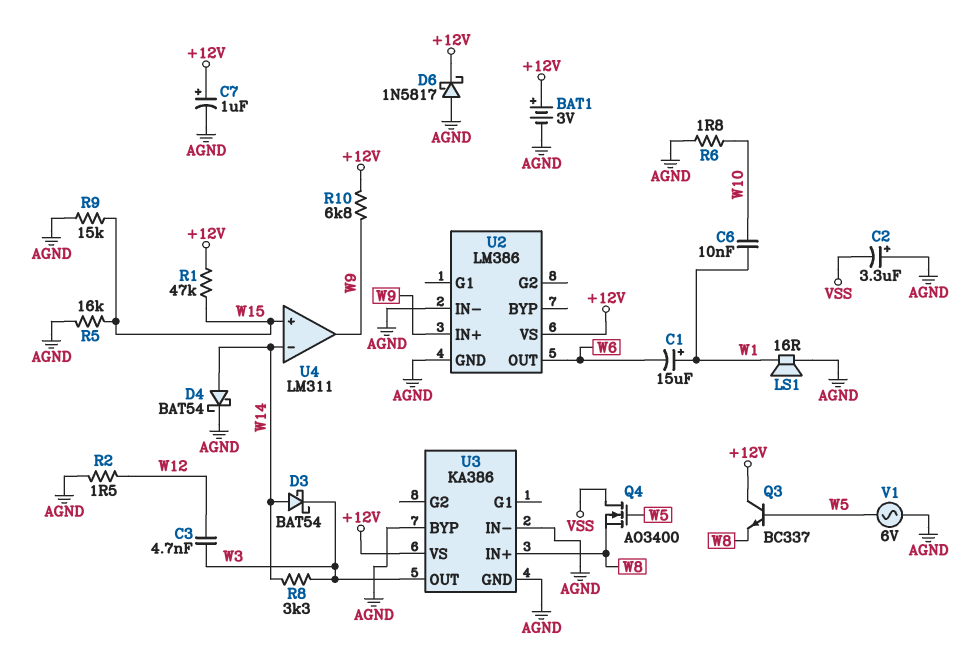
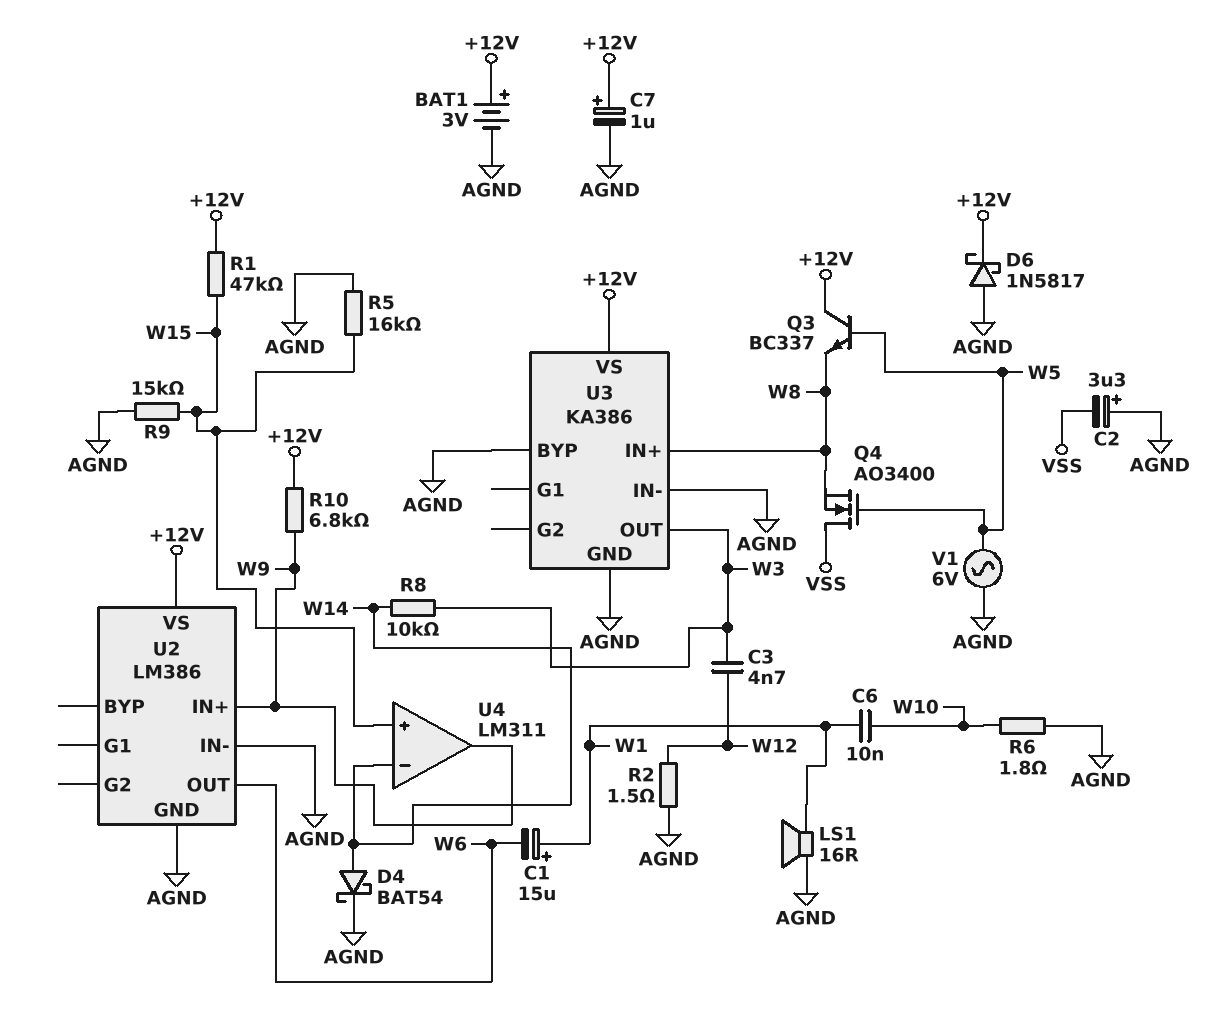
D3: schottky BAT54 (A W14, K W3) -> none
R8: 3.3k (W3, W14) -> 10k (W3, W14)

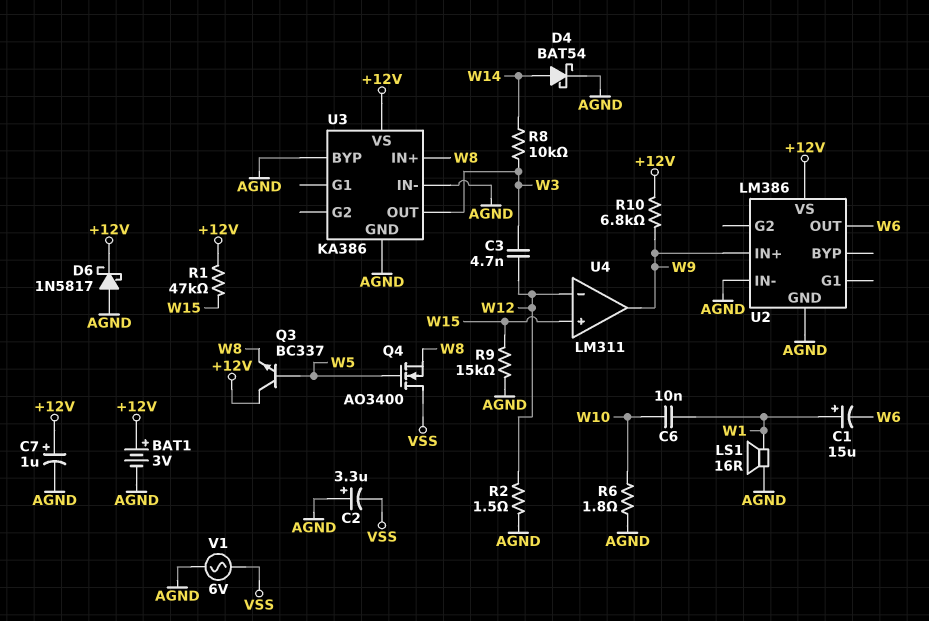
R5: 16k (AGND, W15) -> none
U4 pin in-: W14 -> W12
V1: AC 6V (AGND, W5) -> AC 6V (AGND, VSS)

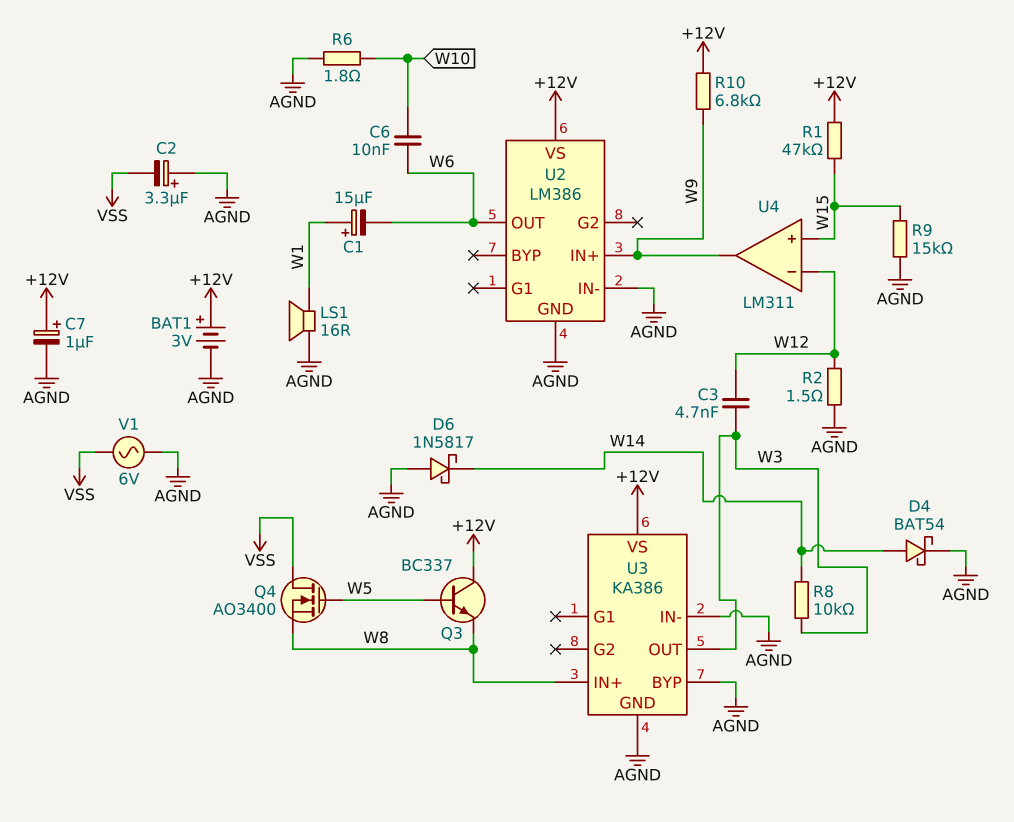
C6: 10nF (W1, W10) -> 10nF (W6, W10)
D6: schottky 1N5817 (A AGND, K +12V) -> schottky 1N5817 (A AGND, K W14)

